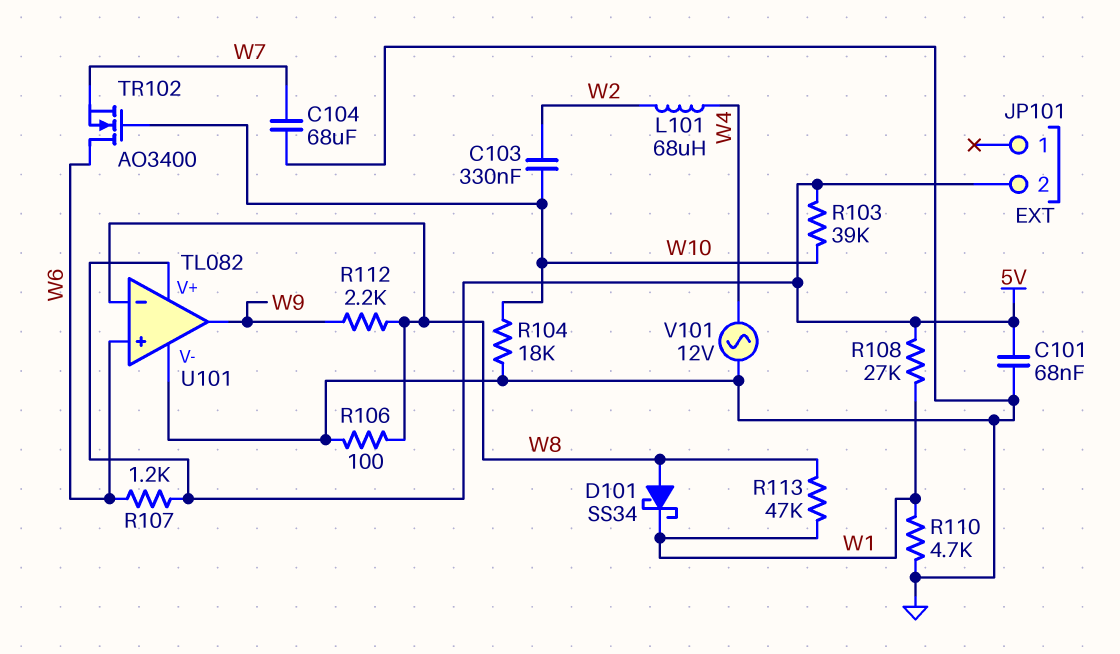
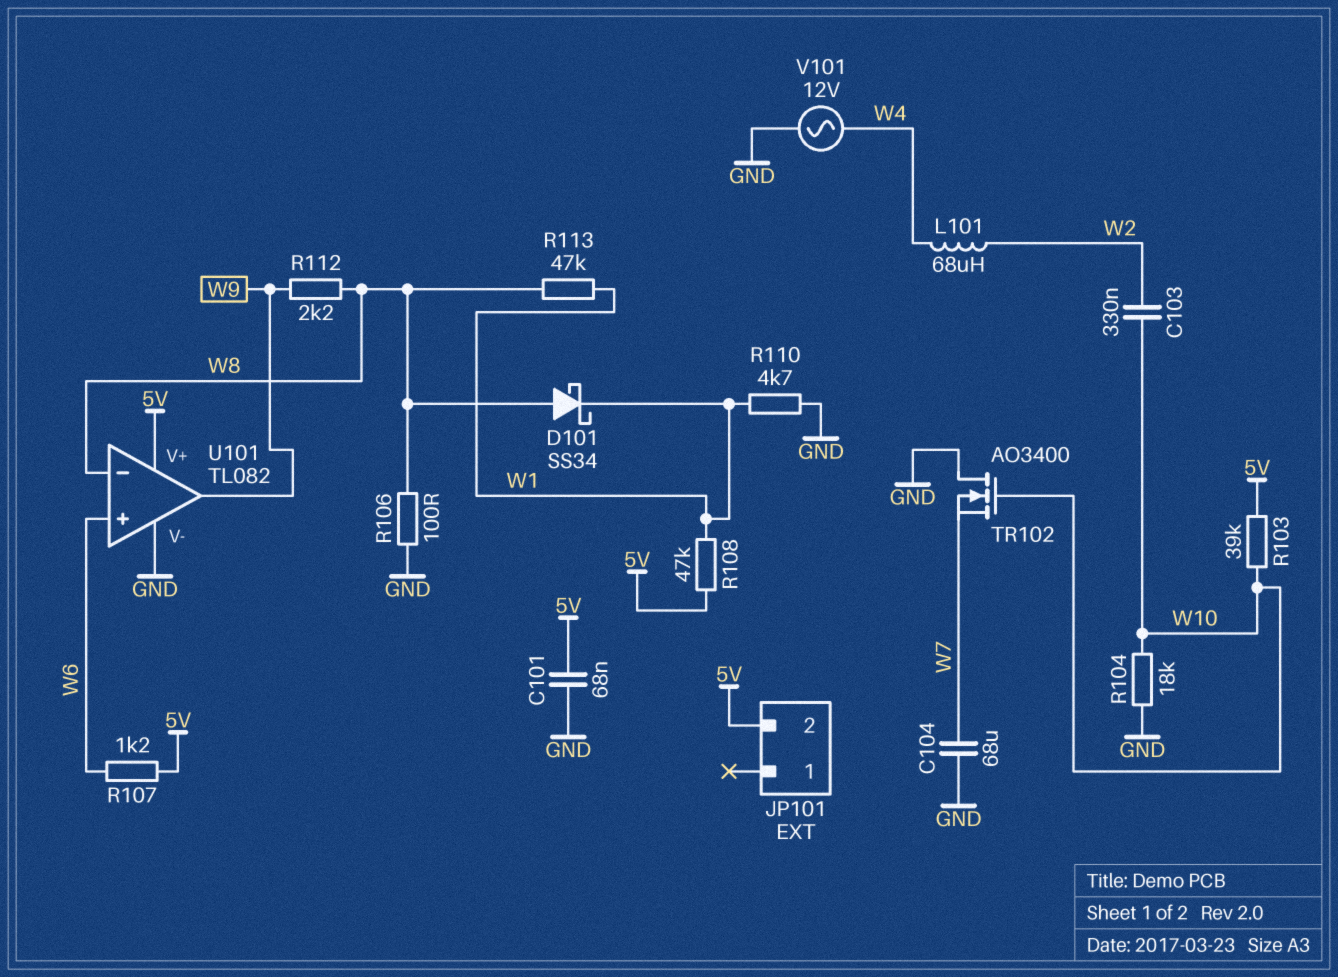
R108: 27k (5V, W1) -> 47k (5V, W1)
TR102: NMOS AO3400 (G W10, D W6, S W7) -> NMOS AO3400 (G W10, D GND, S W7)

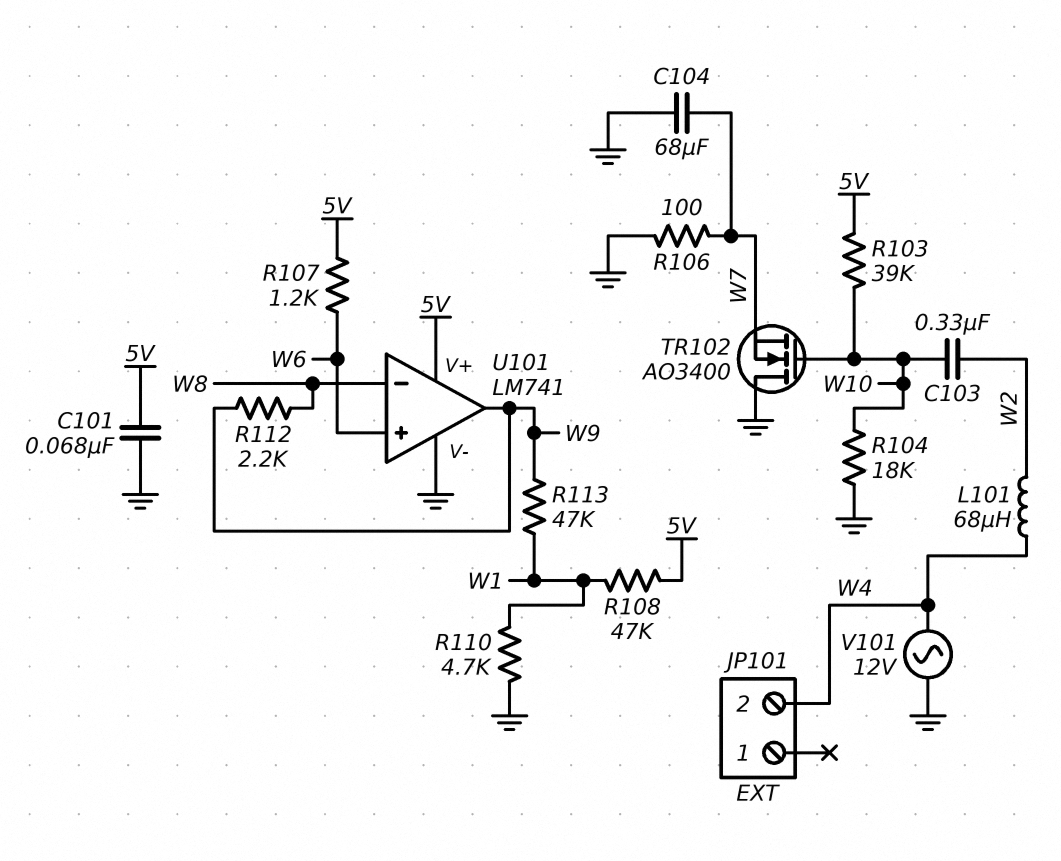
D101: schottky SS34 (A W8, K W1) -> none
JP101 pin 2: 5V -> W4
R106: 100 (GND, W8) -> 100 (GND, W7)
R113: 47k (W1, W8) -> 47k (W1, W9)
U101: TL082 -> LM741

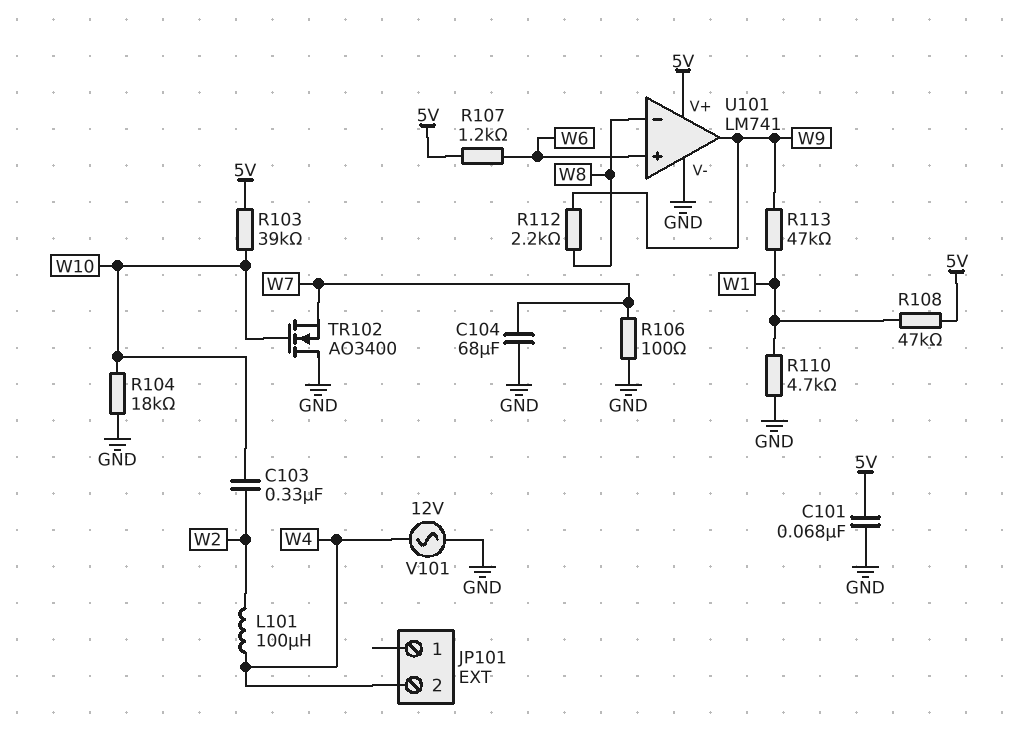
L101: 68uH (W2, W4) -> 100uH (W2, W4)

